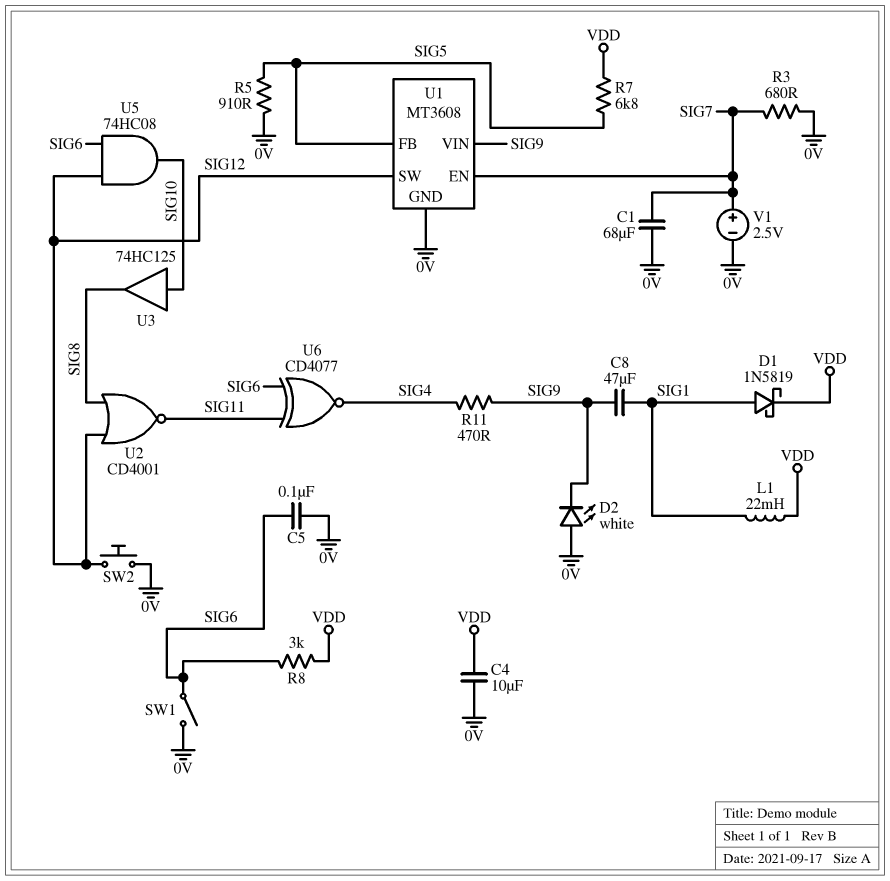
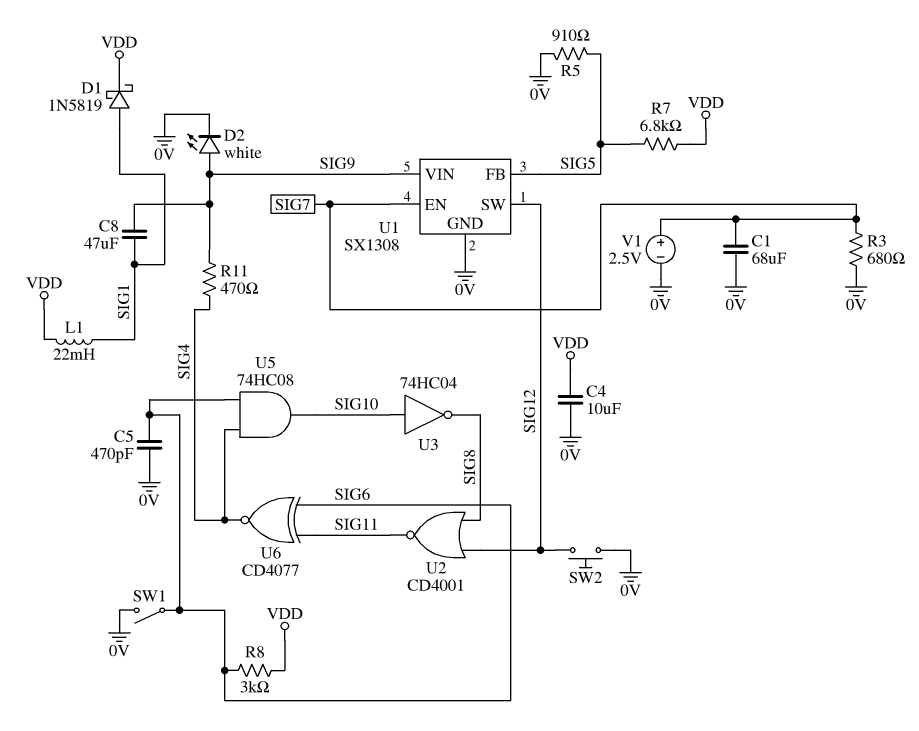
C5: 100nF (0V, SIG6) -> 470pF (0V, SIG6)
D2: LED white (A 0V, K SIG9) -> LED white (A SIG9, K 0V)
U1: MT3608 -> SX1308
U3: buffer 74HC125 (in SIG10, out SIG8) -> NOT 74HC04 (in SIG10, out SIG8)
U5: AND 74HC08 (in SIG6, in SIG12, out SIG10) -> AND 74HC08 (in SIG4, in SIG6, out SIG10)

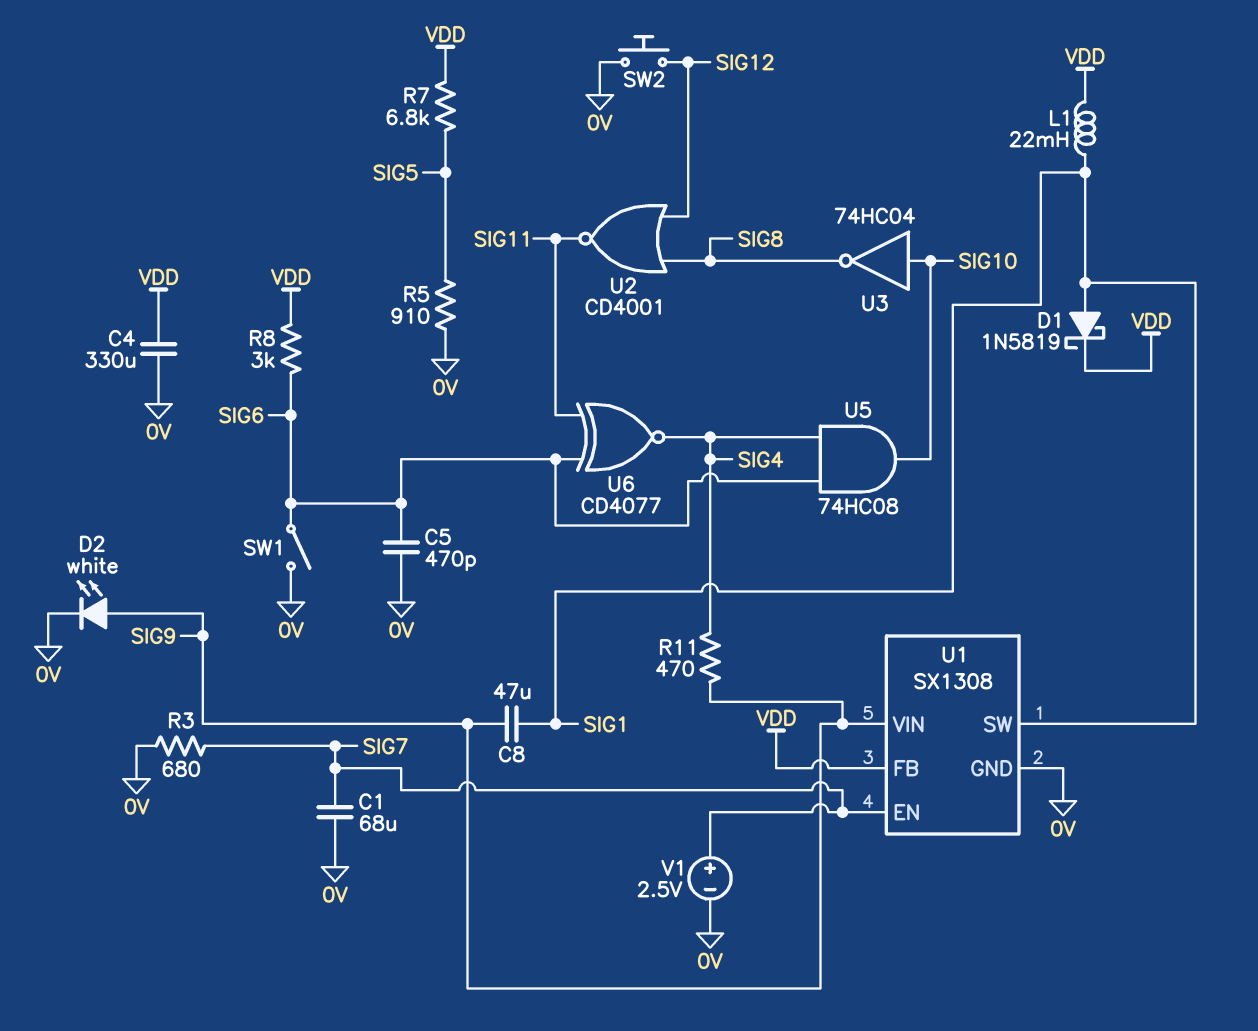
C4: 10uF (0V, VDD) -> 330uF (0V, VDD)
U1 pin FB: SIG5 -> VDD
U1 pin SW: SIG12 -> SIG1

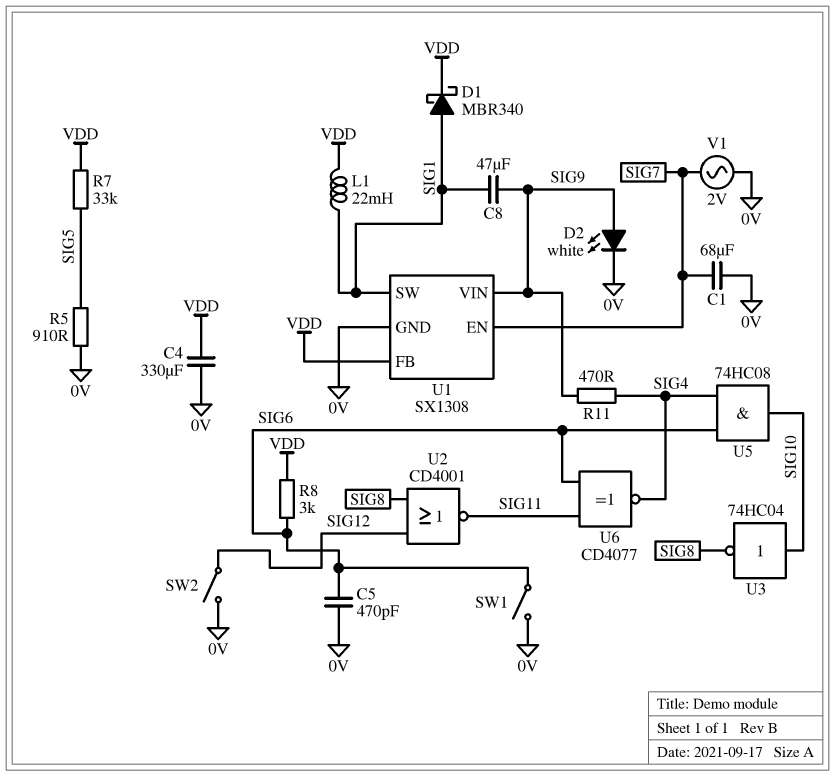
D1: schottky 1N5819 (A SIG1, K VDD) -> schottky MBR340 (A SIG1, K VDD)
R3: 680 (0V, SIG7) -> none
R7: 6.8k (SIG5, VDD) -> 33k (SIG5, VDD)
SW2: button (0V, SIG12) -> switch (0V, SIG12)
V1: 2.5V (plus SIG7, minus 0V) -> AC 2V (0V, SIG7)

